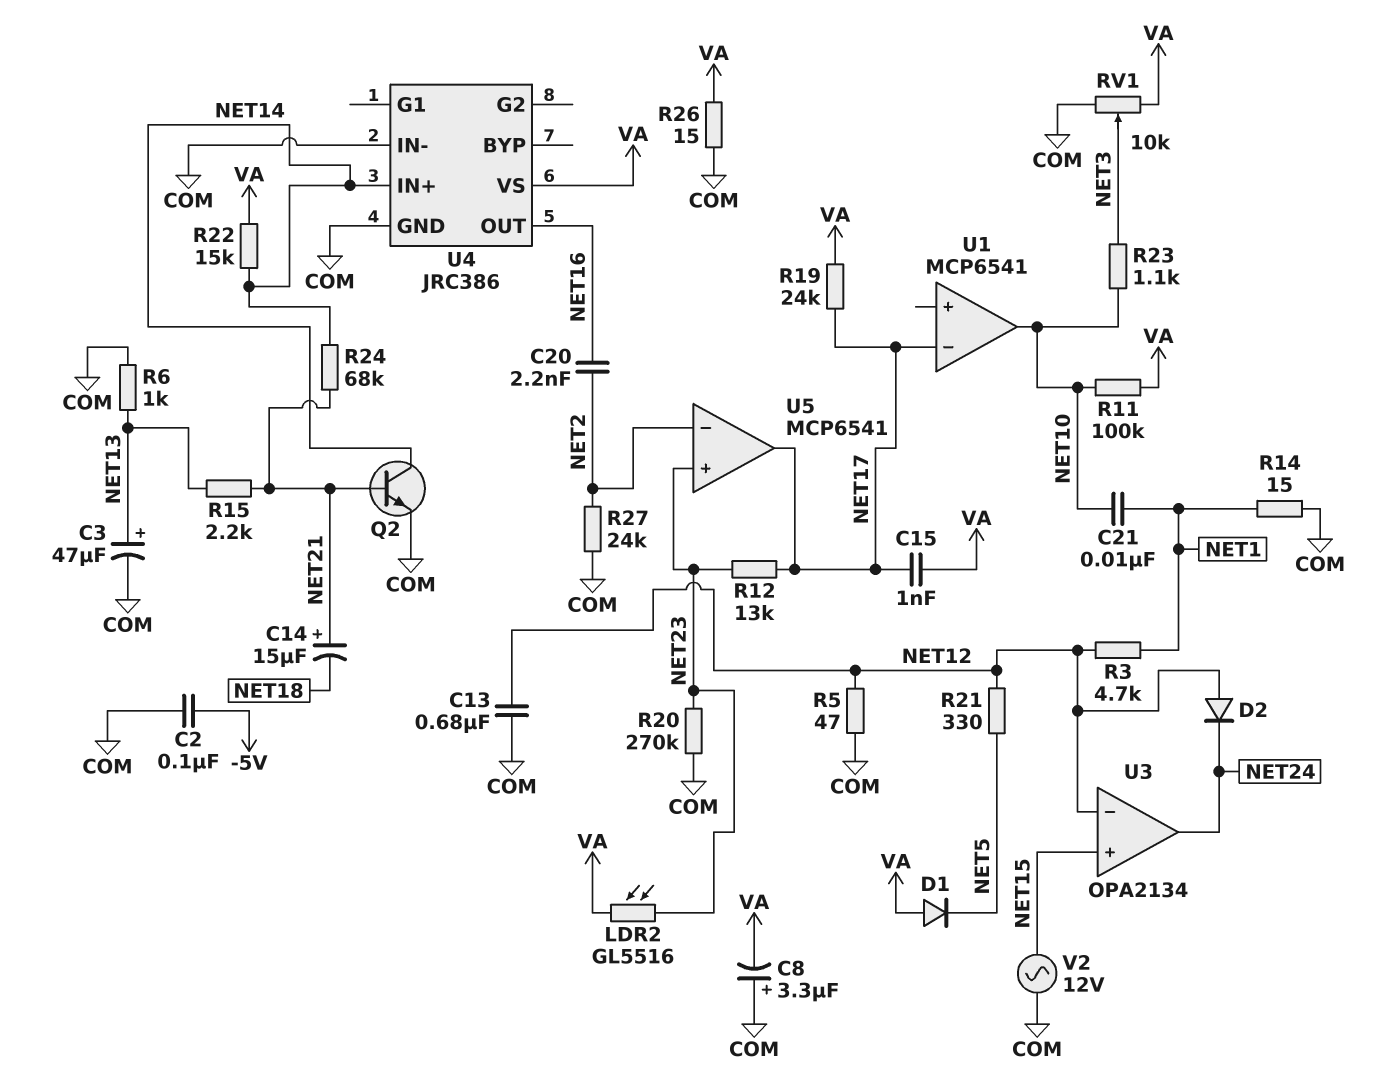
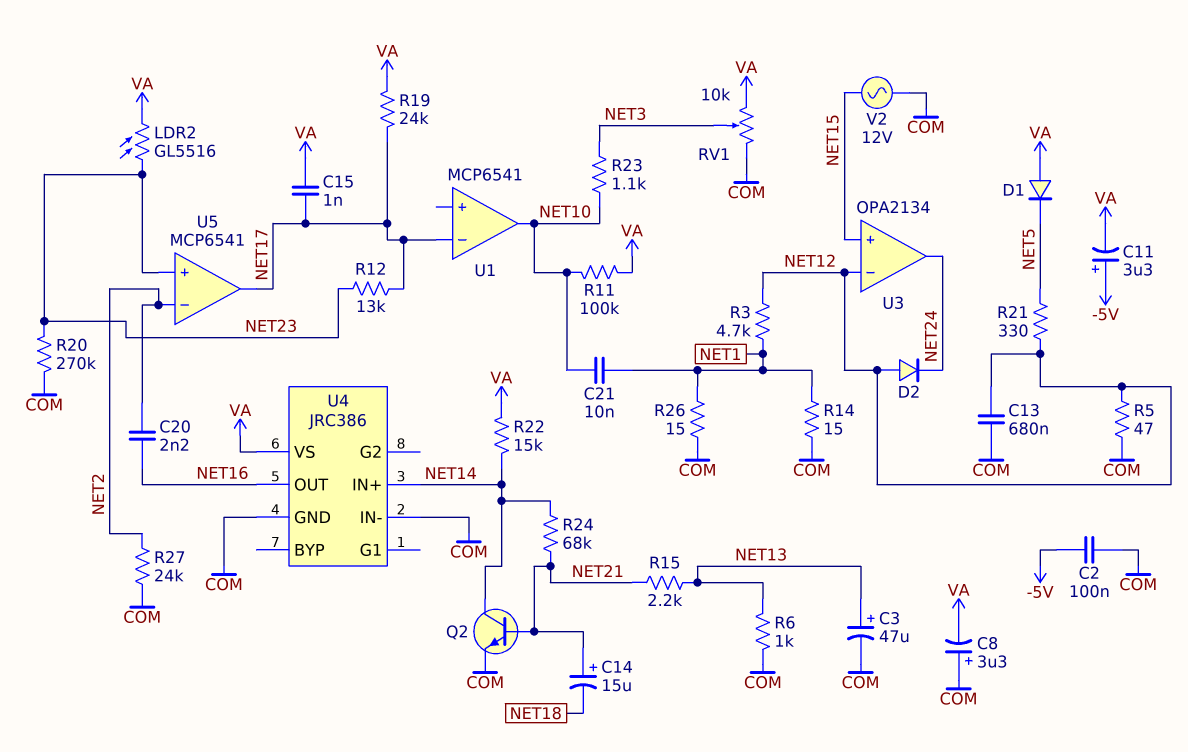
C11: none -> 3.3uF (plus -5V, minus VA)
R26: 15 (COM, VA) -> 15 (COM, NET1)

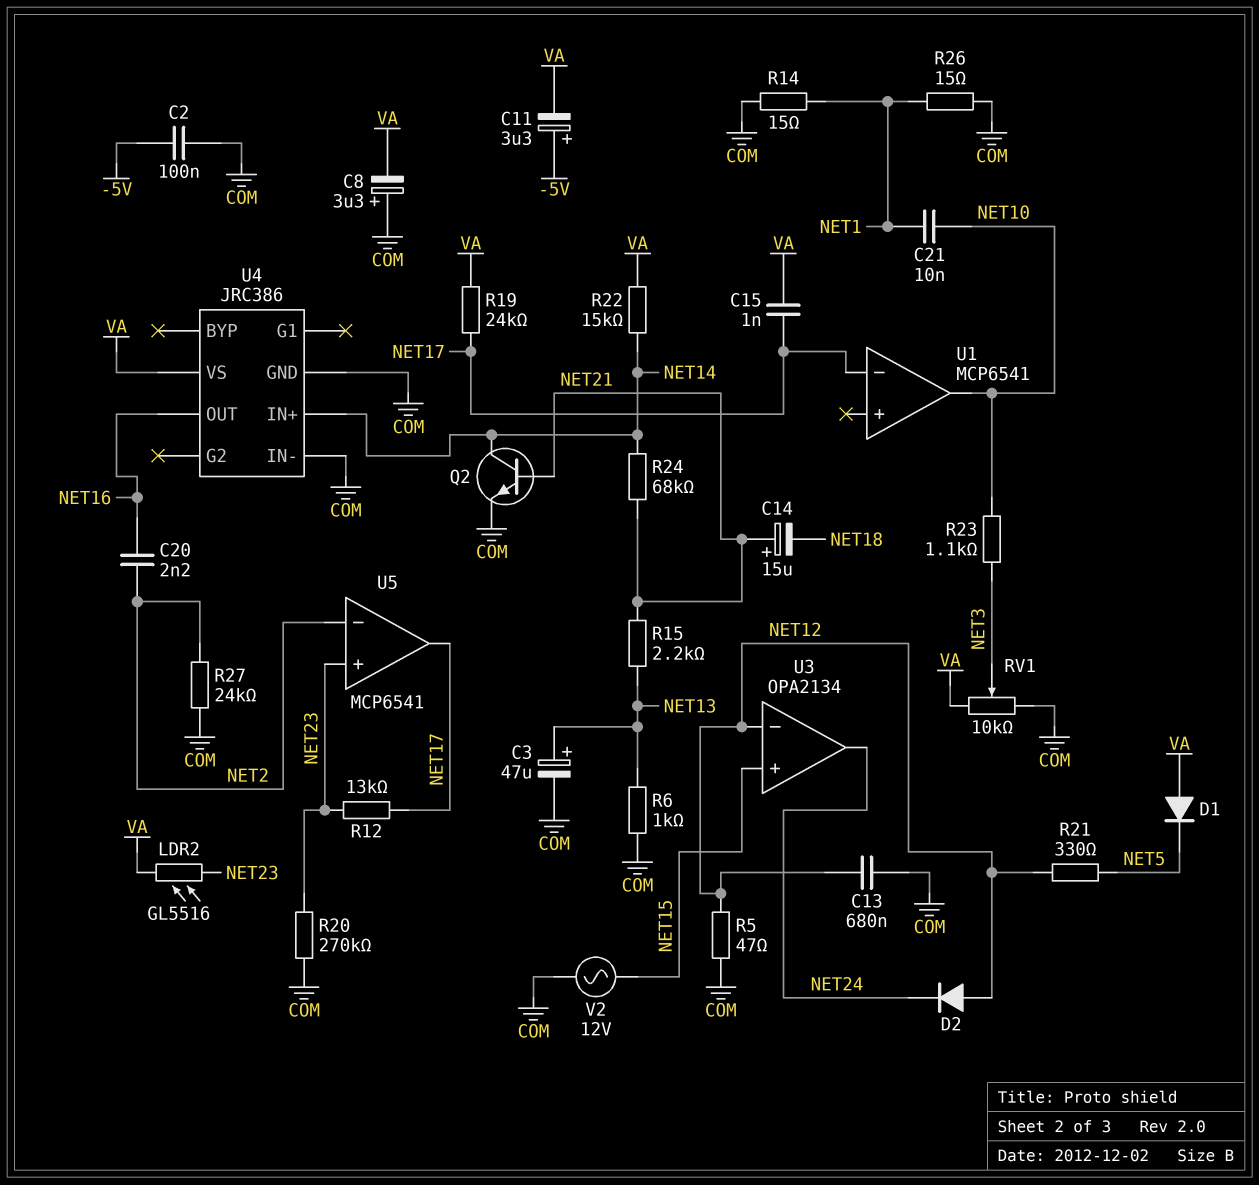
R3: 4.7k (NET1, NET12) -> none
R11: 100k (NET10, VA) -> none

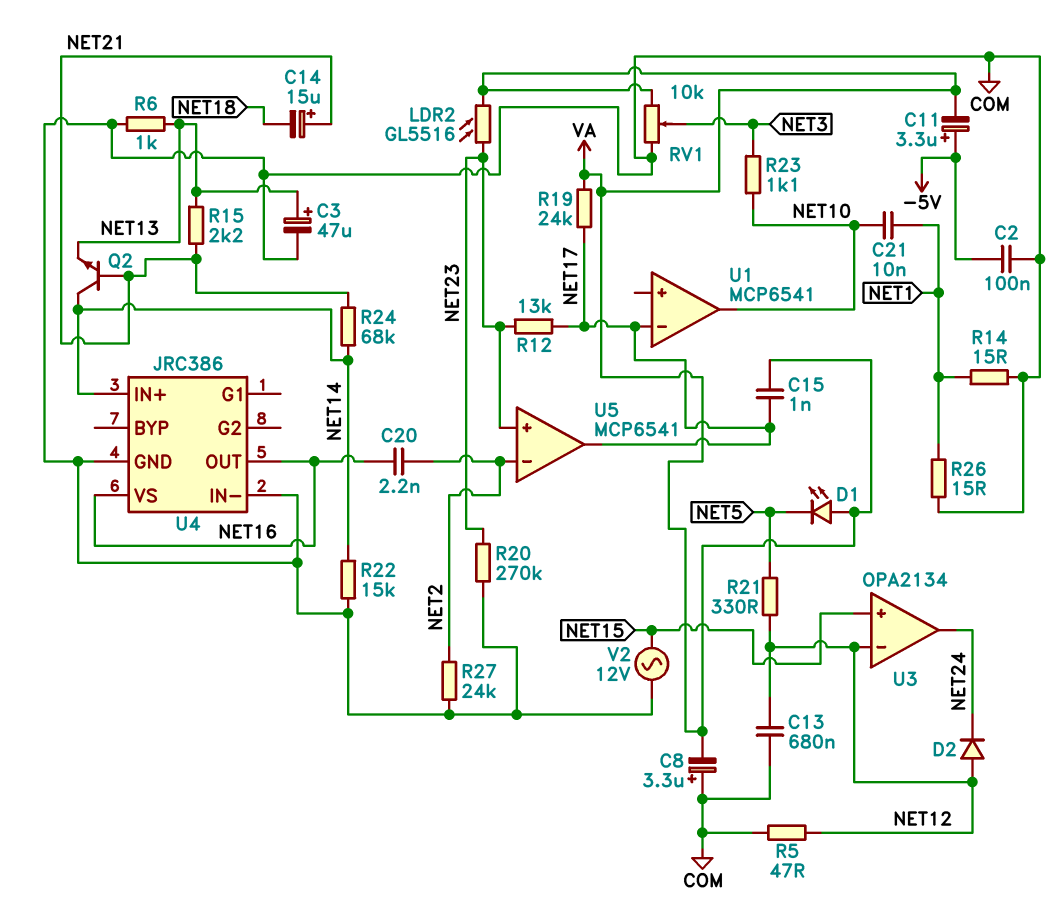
D1: diode (A VA, K NET5) -> LED (A VA, K NET5)
Q2: NPN (B NET21, C NET14, E COM) -> NPN (B NET21, C NET14, E NET13)
R22: 15k (NET14, VA) -> 15k (COM, NET14)
U4 pin VS: VA -> NET16

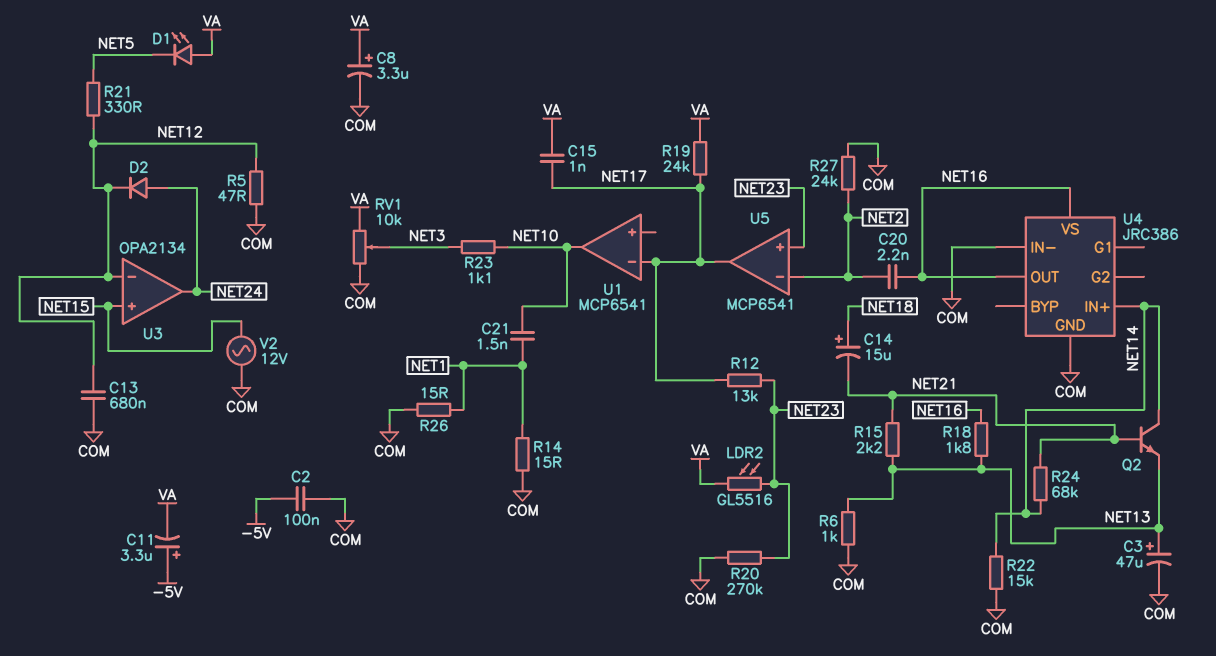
C8: 3.3uF (plus COM, minus VA) -> 3.3uF (plus VA, minus COM)
C14: 15uF (plus NET21, minus NET18) -> 15uF (plus NET18, minus NET21)
C21: 10nF (NET1, NET10) -> 1.5nF (NET1, NET10)
D2: diode (A NET12, K NET24) -> diode (A NET24, K NET12)
R18: none -> 1.8k (NET13, NET16)

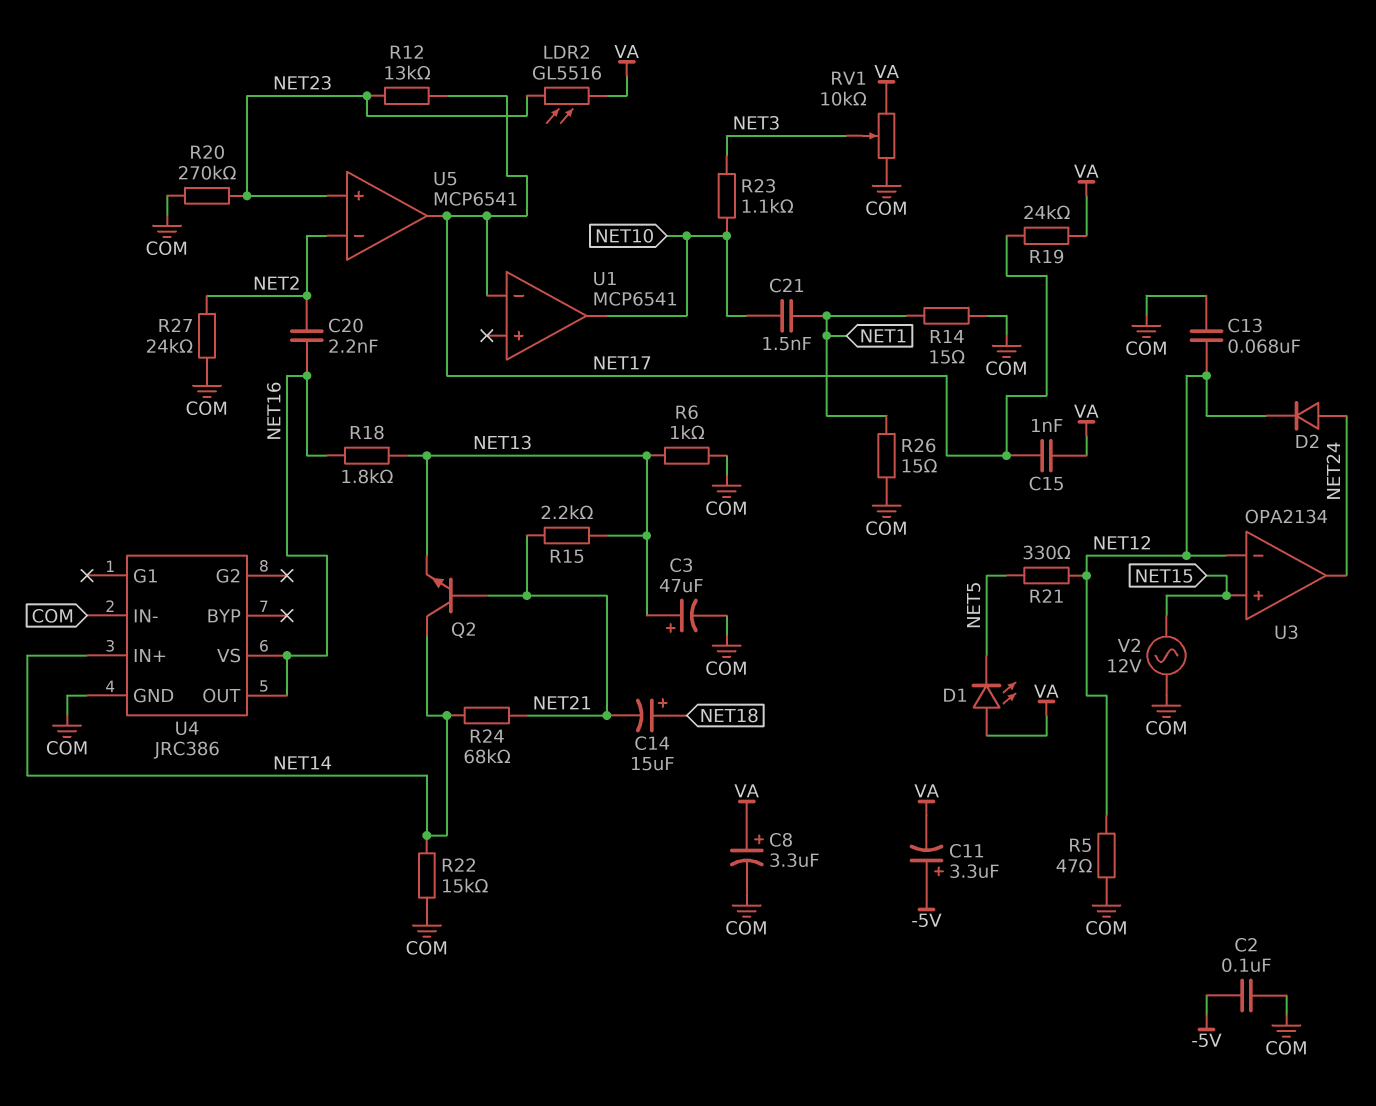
C13: 680nF (COM, NET12) -> 68nF (COM, NET12)

